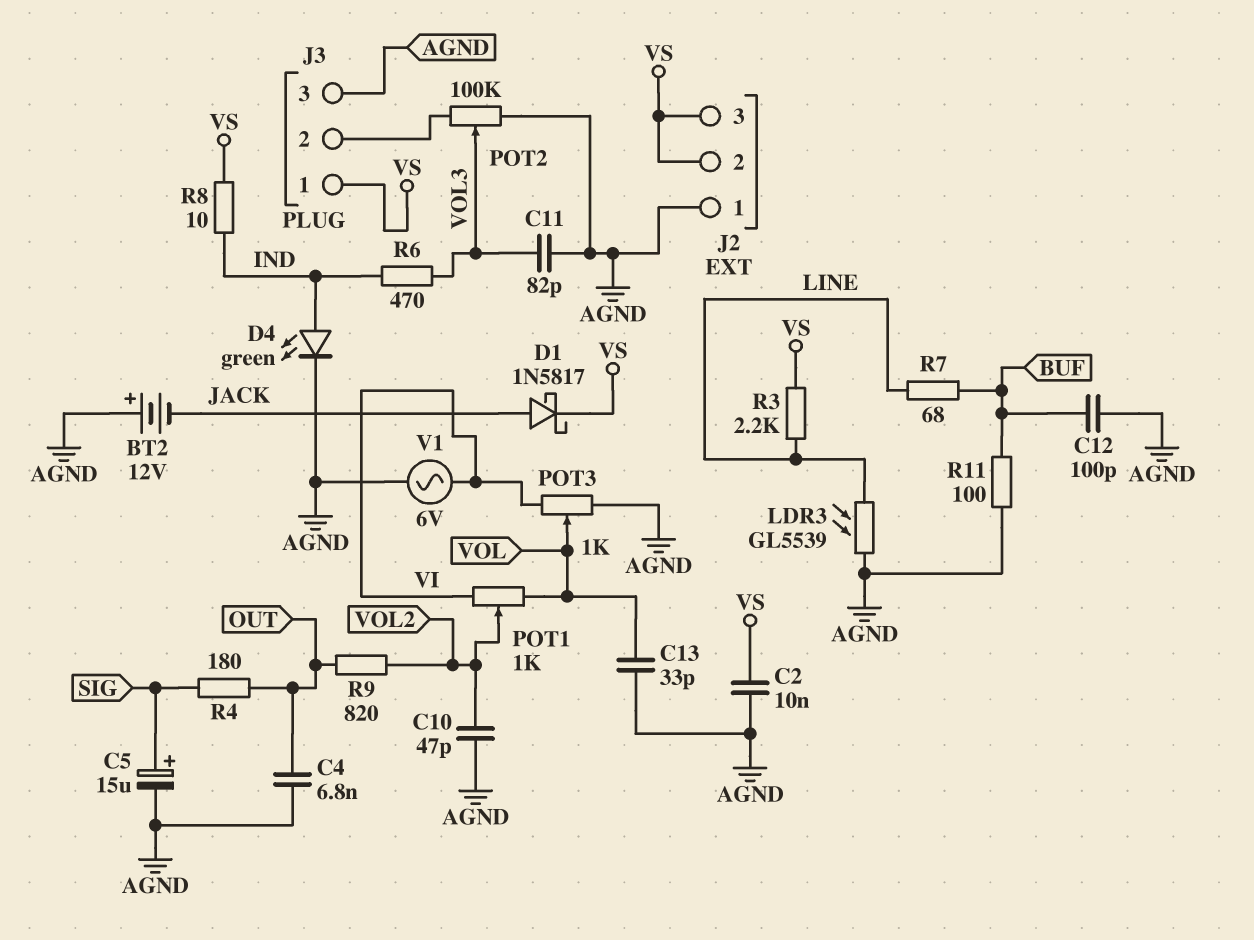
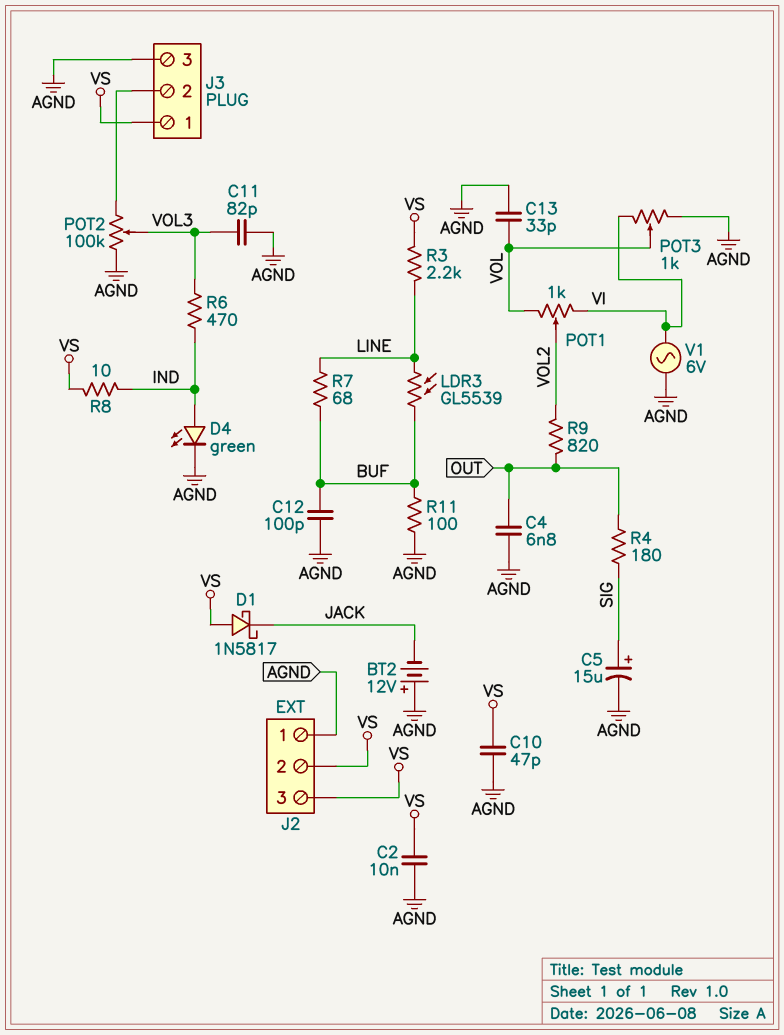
C10: 47pF (AGND, VOL2) -> 47pF (AGND, VS)
D1: schottky 1N5817 (A JACK, K VS) -> schottky 1N5817 (A VS, K JACK)
LDR3: GL5539 (AGND, LINE) -> GL5539 (BUF, LINE)

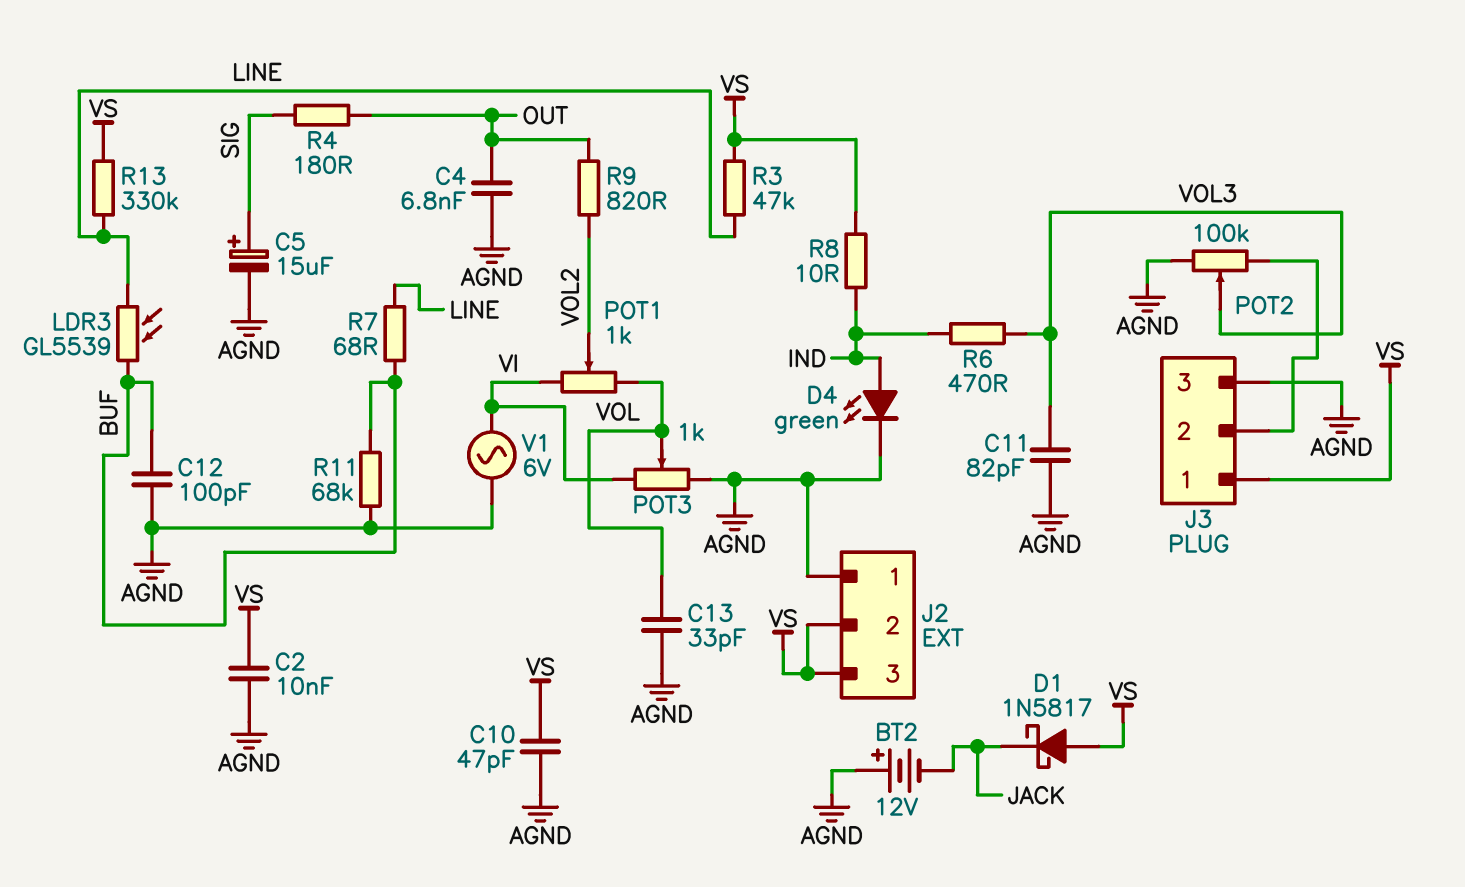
R3: 2.2k (LINE, VS) -> 47k (LINE, VS)
R11: 100 (AGND, BUF) -> 68k (AGND, BUF)
R13: none -> 330k (LINE, VS)

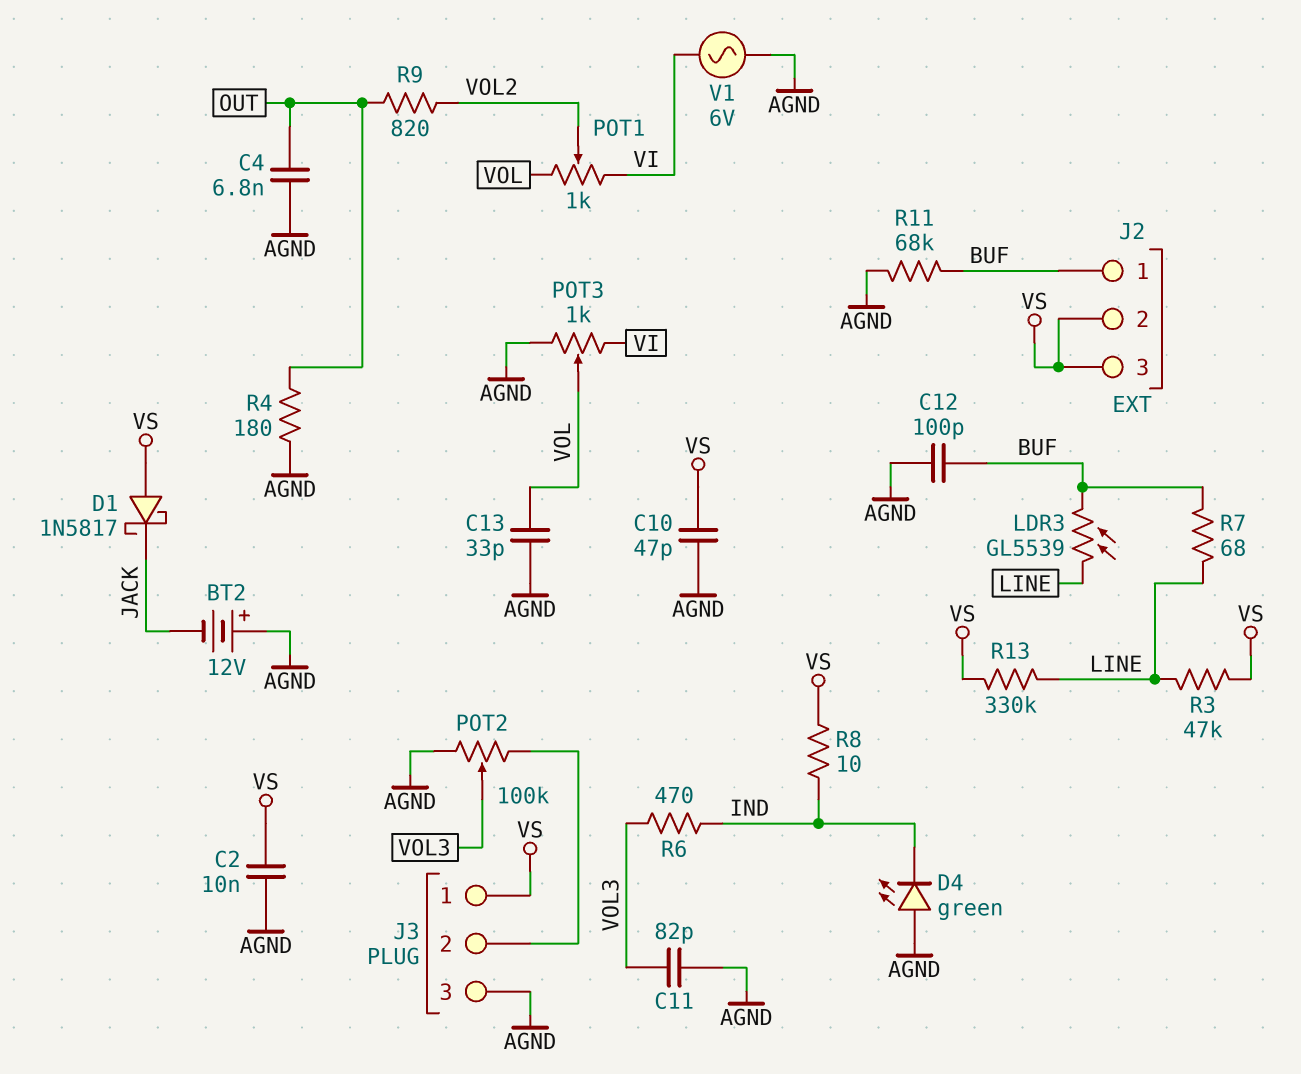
C5: 15uF (plus SIG, minus AGND) -> none
D4: LED green (A IND, K AGND) -> LED green (A AGND, K IND)
J2 pin 1: AGND -> BUF
R4: 180 (OUT, SIG) -> 180 (AGND, OUT)

